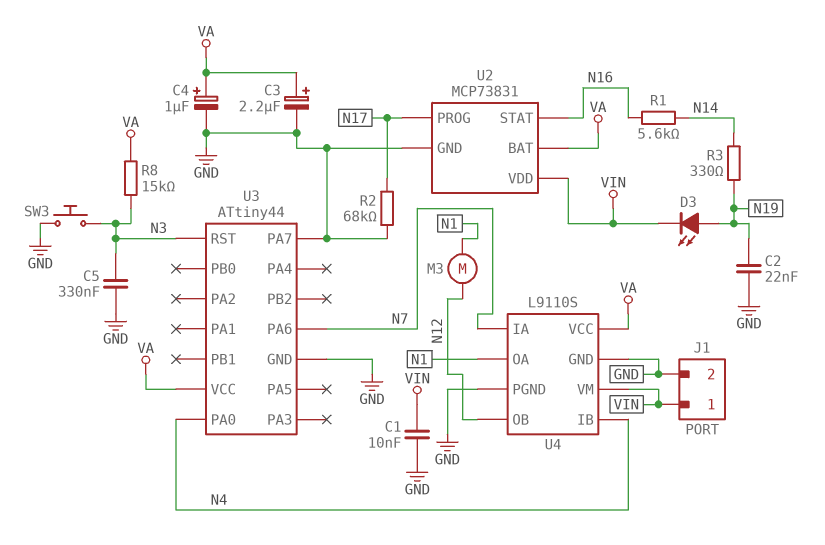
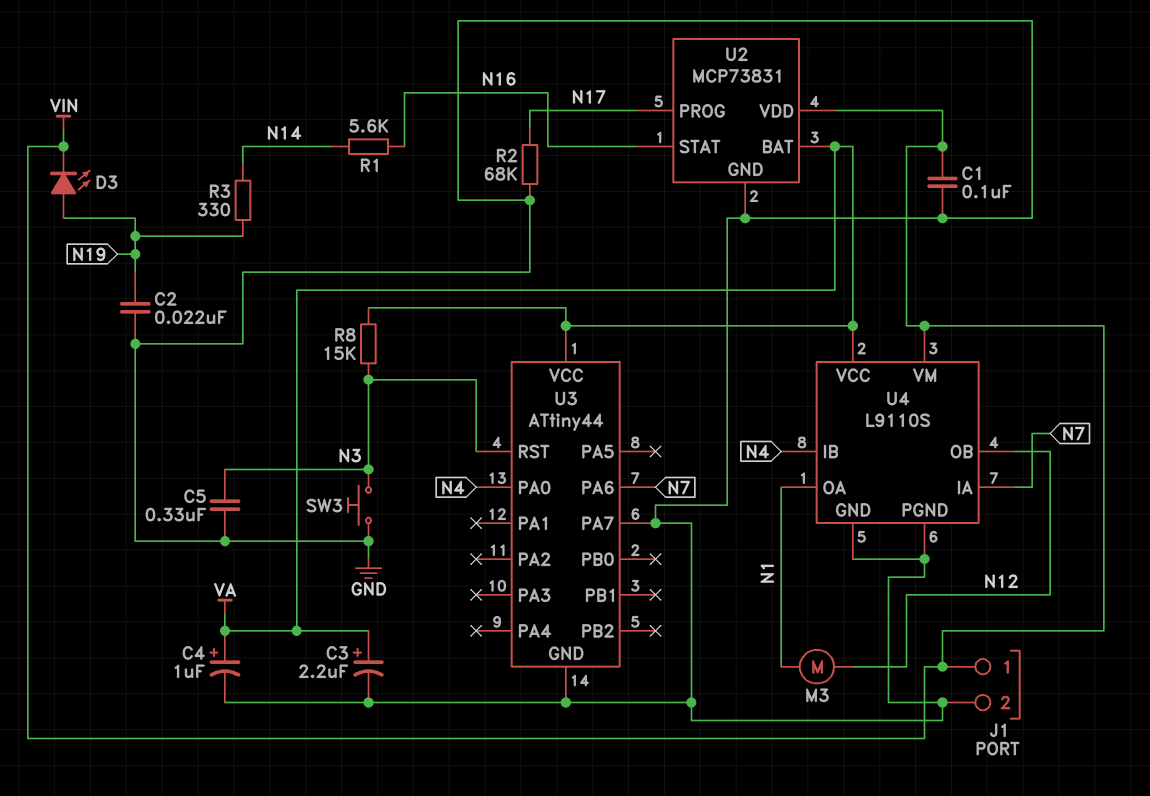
C1: 10nF (GND, VIN) -> 100nF (GND, VIN)

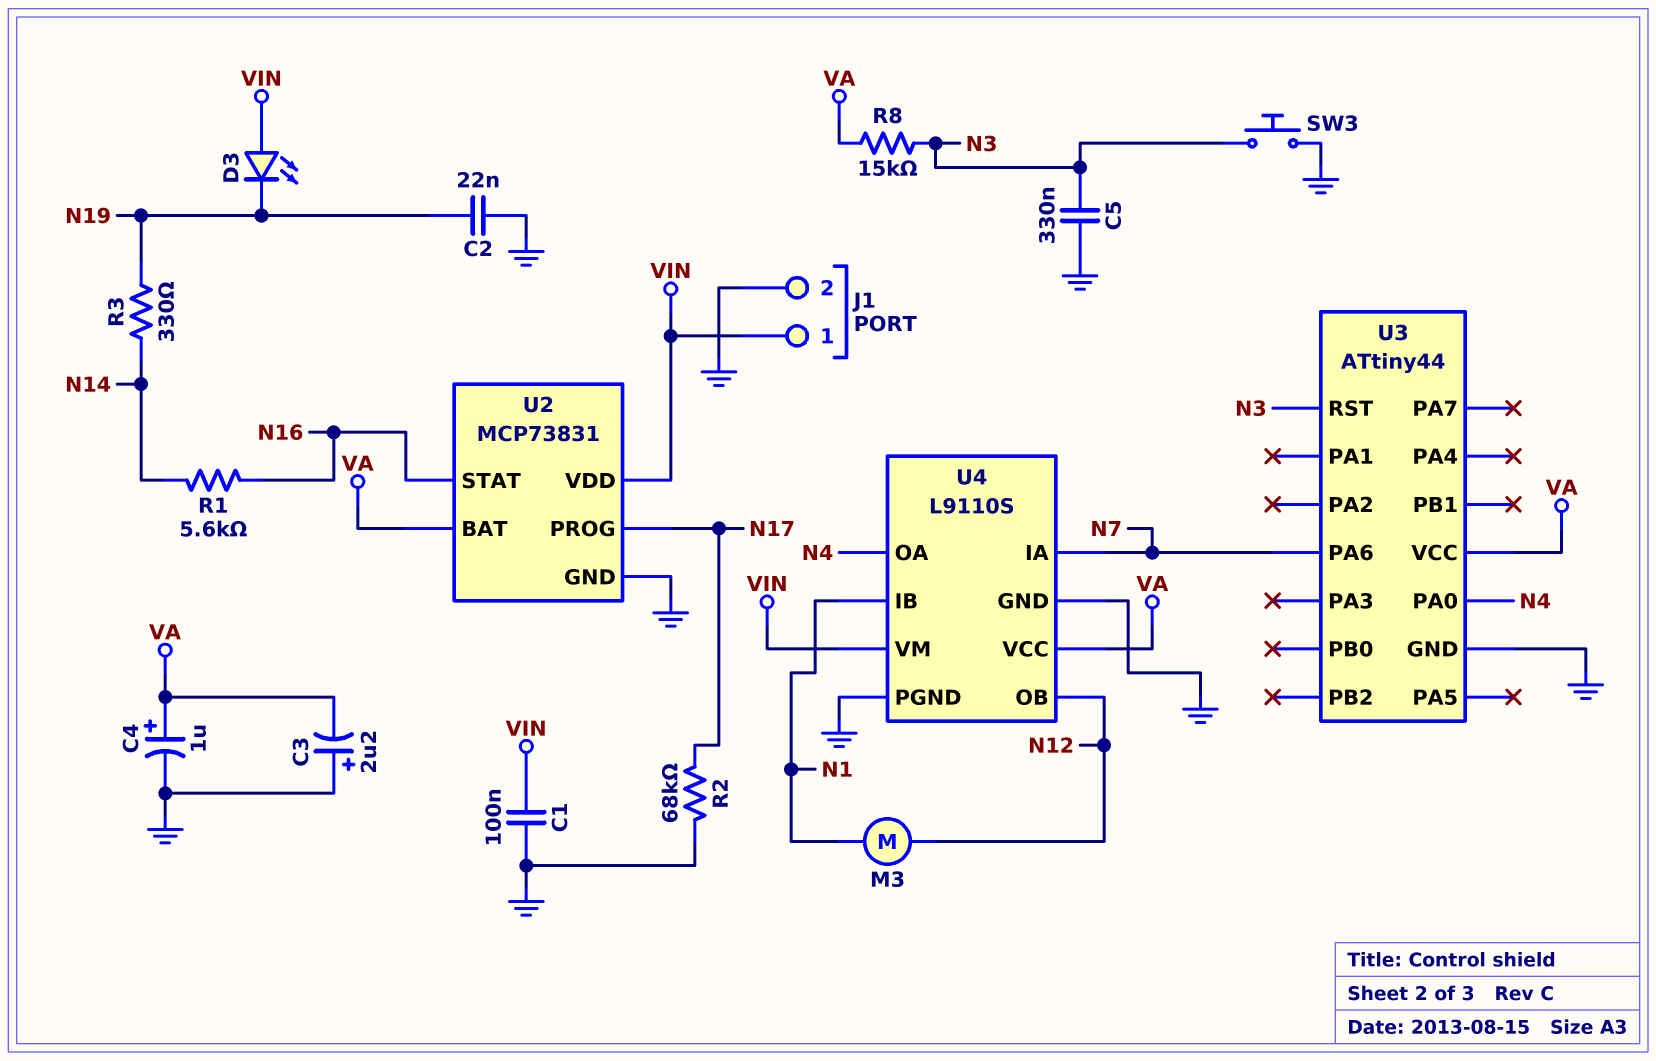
C3: 2.2uF (plus VA, minus GND) -> 2.2uF (plus GND, minus VA)
D3: LED (A N19, K VIN) -> LED (A VIN, K N19)
U3 pin PA7: GND -> none
U4 pin IB: N4 -> N1
U4 pin OA: N1 -> N4

